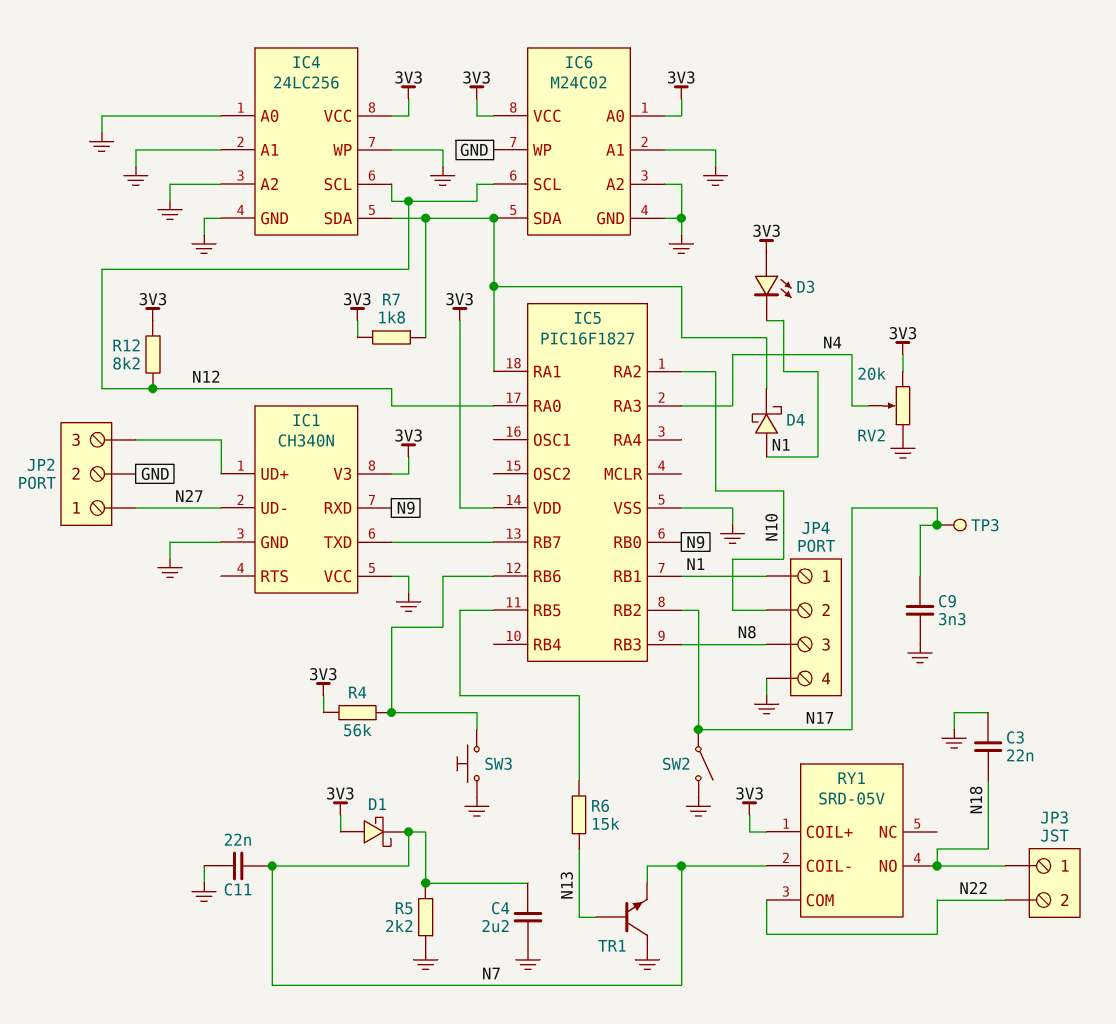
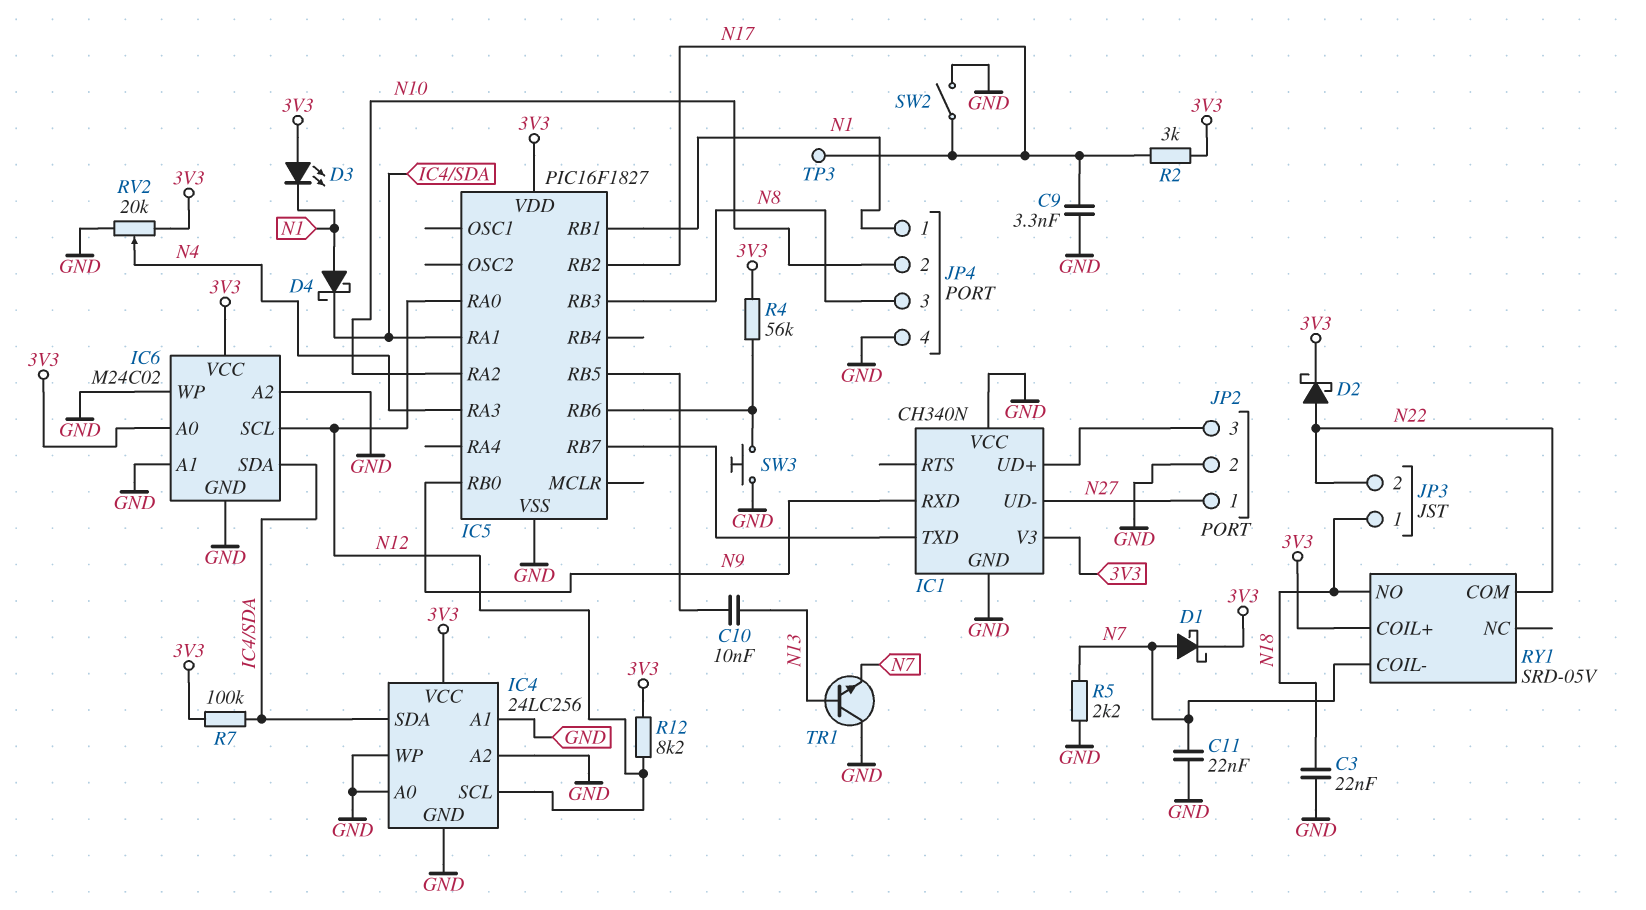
C4: 2.2uF (GND, N7) -> none
C10: none -> 10nF (IC5/RB5, N13)
D1: schottky (A 3V3, K N7) -> schottky (A N7, K 3V3)
D2: none -> schottky (A N22, K 3V3)
R2: none -> 3k (3V3, N17)
R6: 15k (IC5/RB5, N13) -> none
R7: 1.8k (3V3, IC4/SDA) -> 100k (3V3, IC4/SDA)

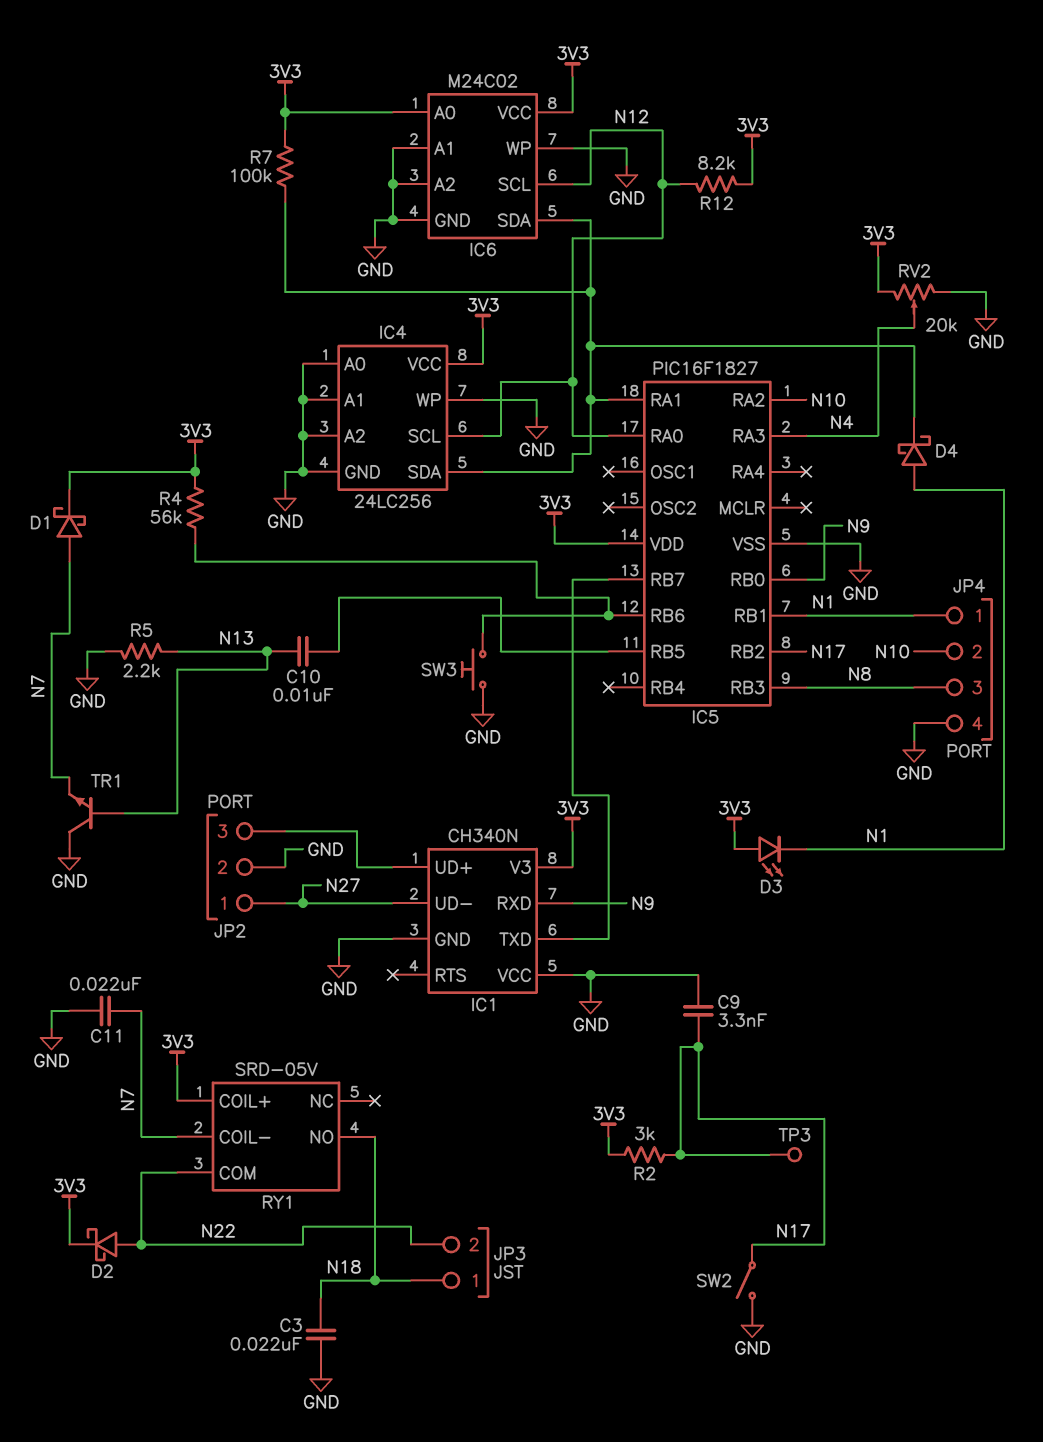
R5: 2.2k (GND, N7) -> 2.2k (GND, N13)

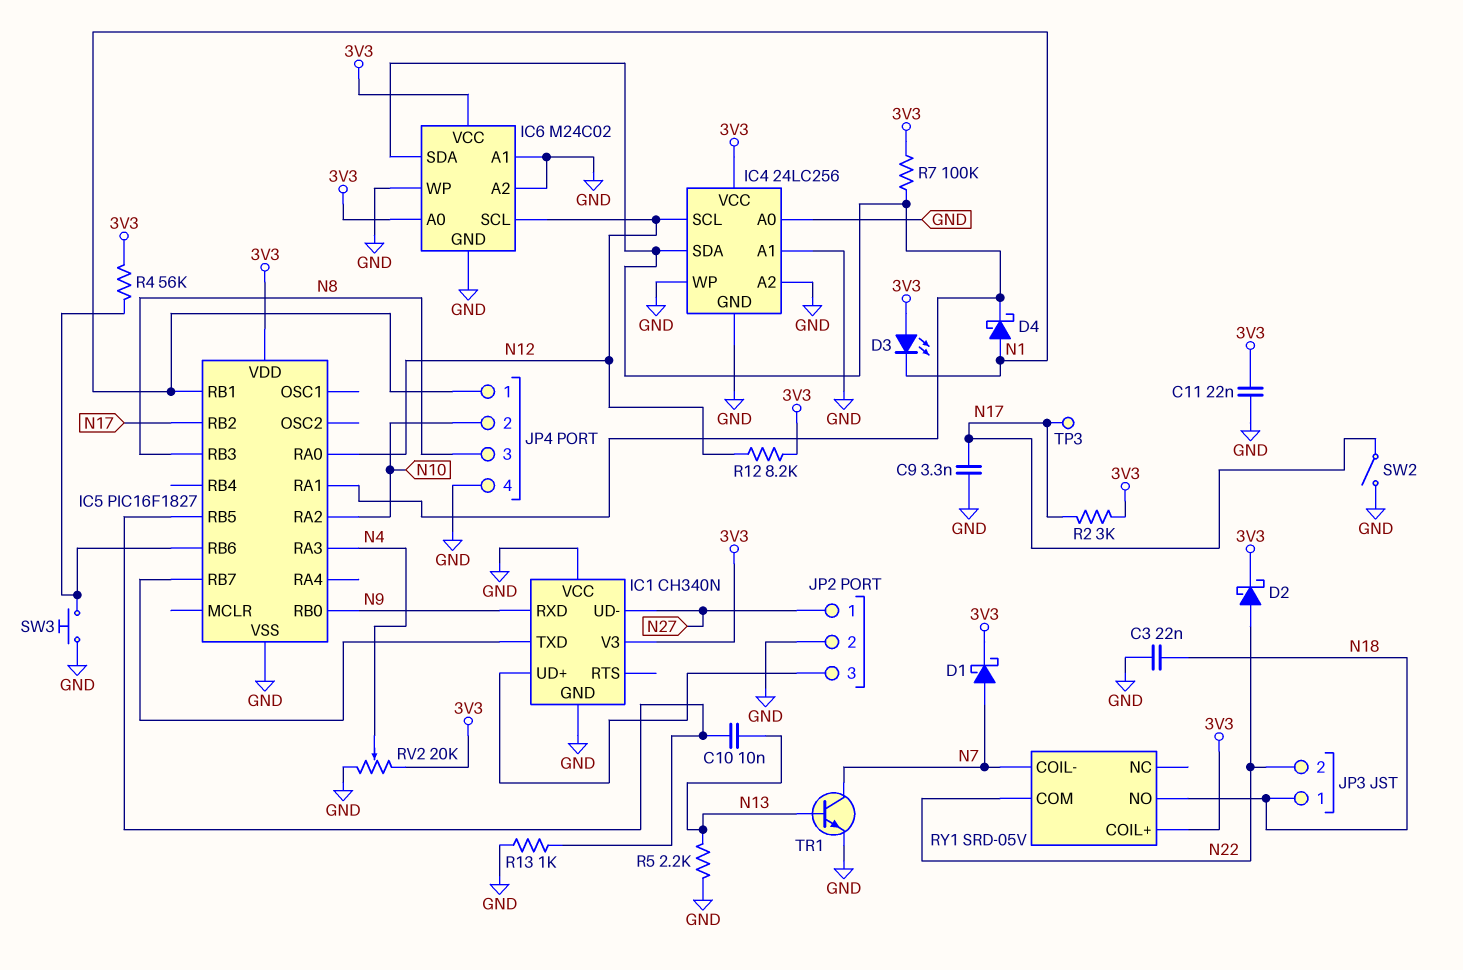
C11: 22nF (GND, N7) -> 22nF (3V3, GND)
R13: none -> 1k (GND, IC5/RB5)
TR1: NPN (B N13, C GND, E N7) -> NPN (B N13, C N7, E GND)

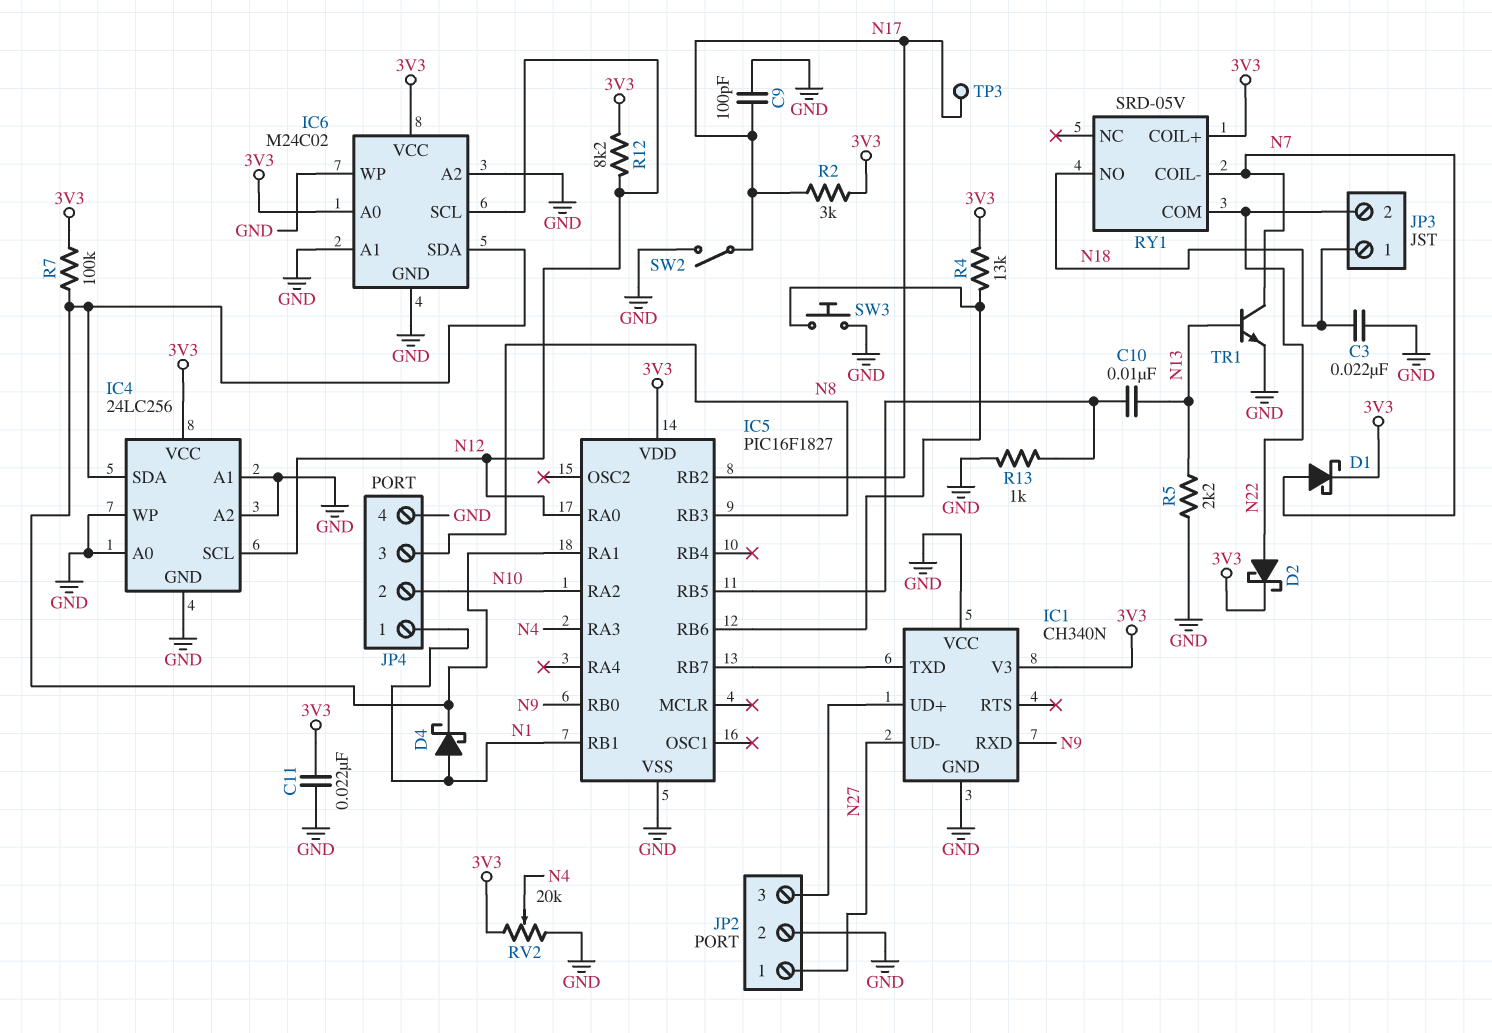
C9: 3.3nF (GND, N17) -> 100pF (GND, N17)
D3: LED (A 3V3, K N1) -> none
R4: 56k (3V3, IC5/RB6) -> 13k (3V3, IC5/RB6)

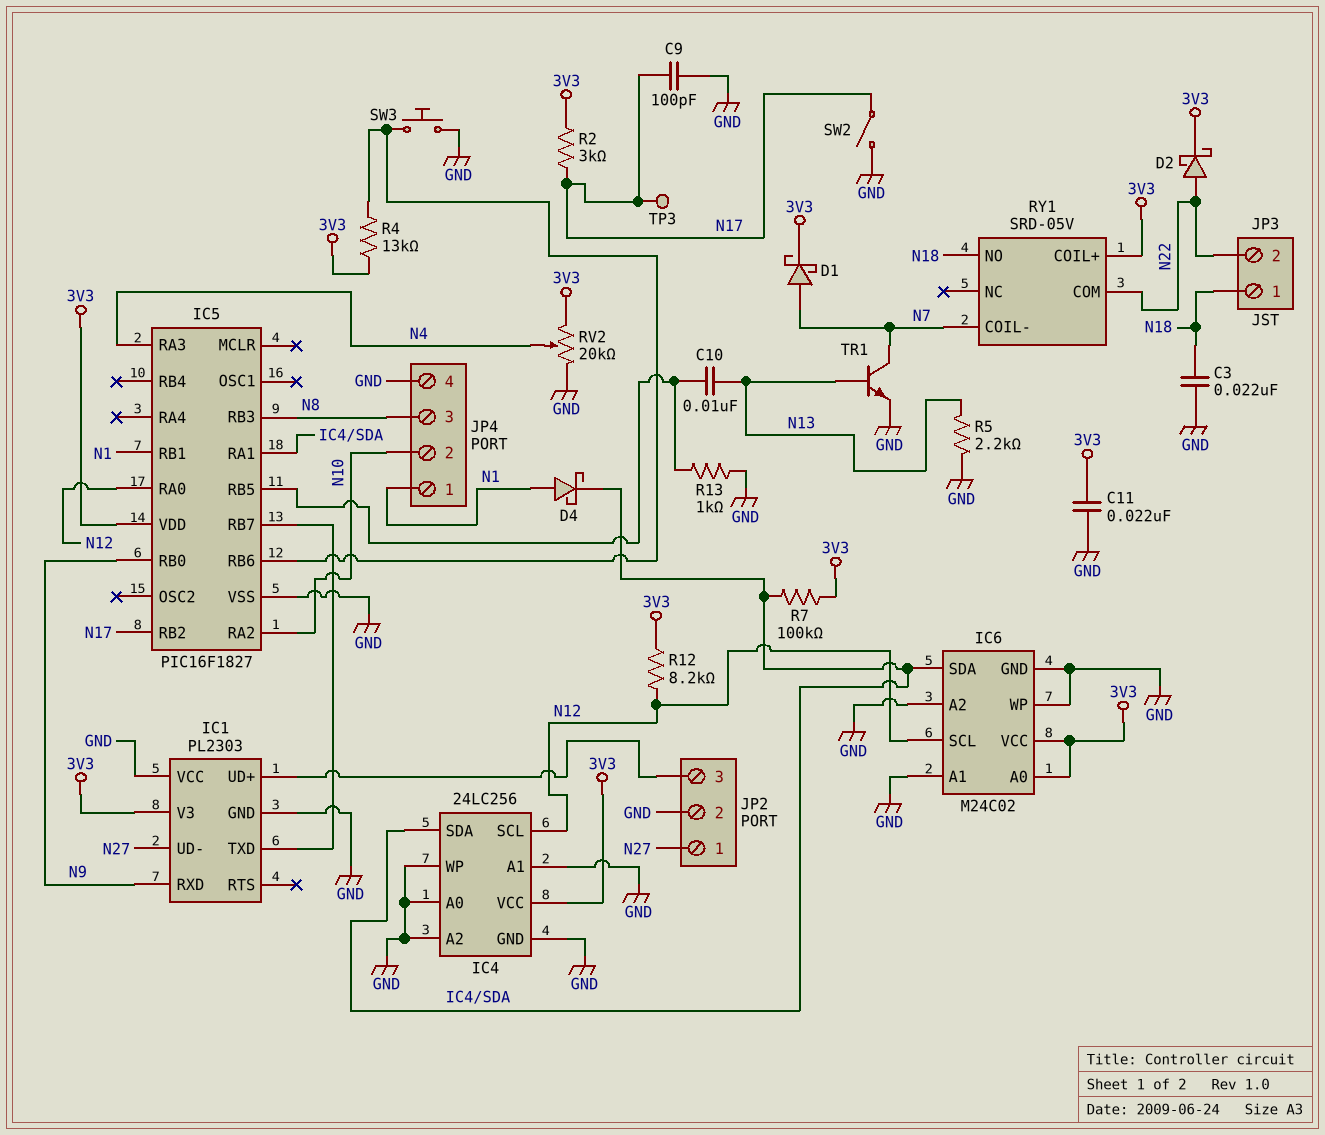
IC1: CH340N -> PL2303

